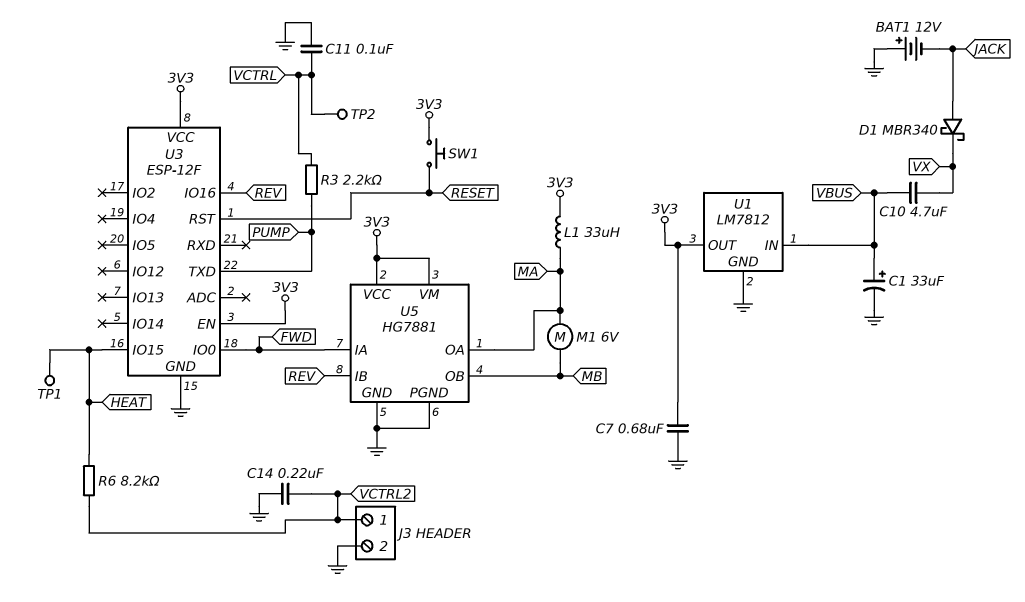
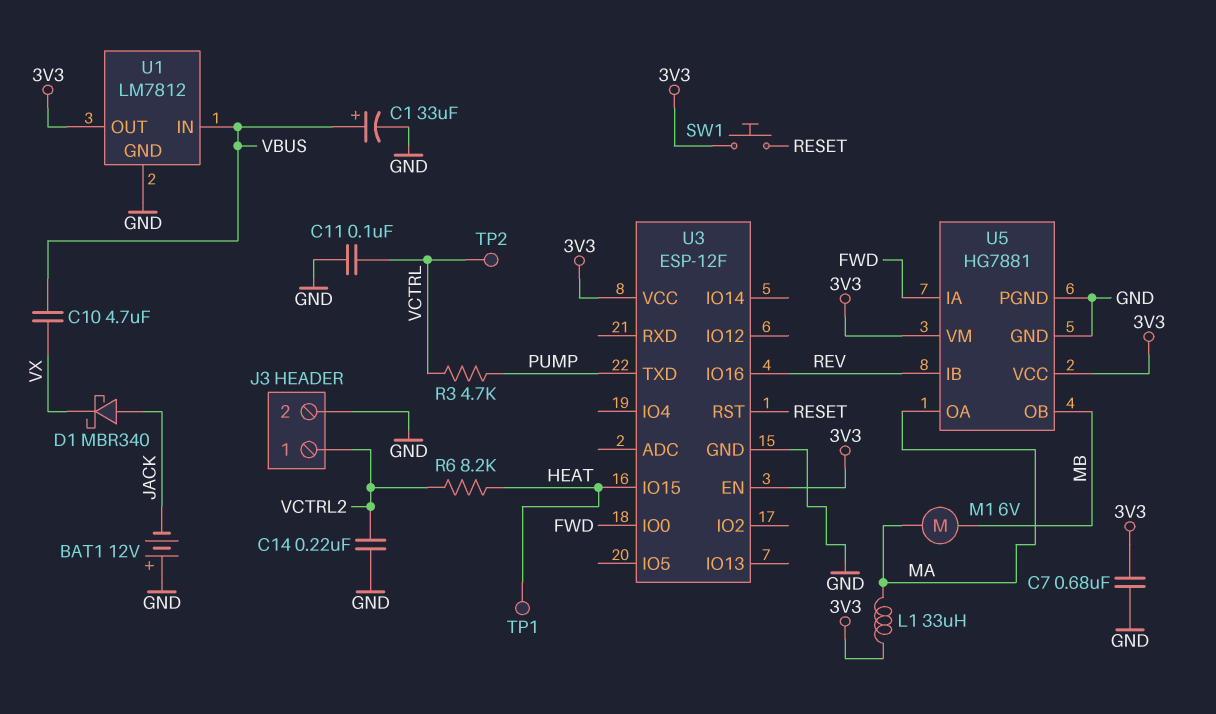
R3: 2.2k (PUMP, VCTRL) -> 4.7k (PUMP, VCTRL)

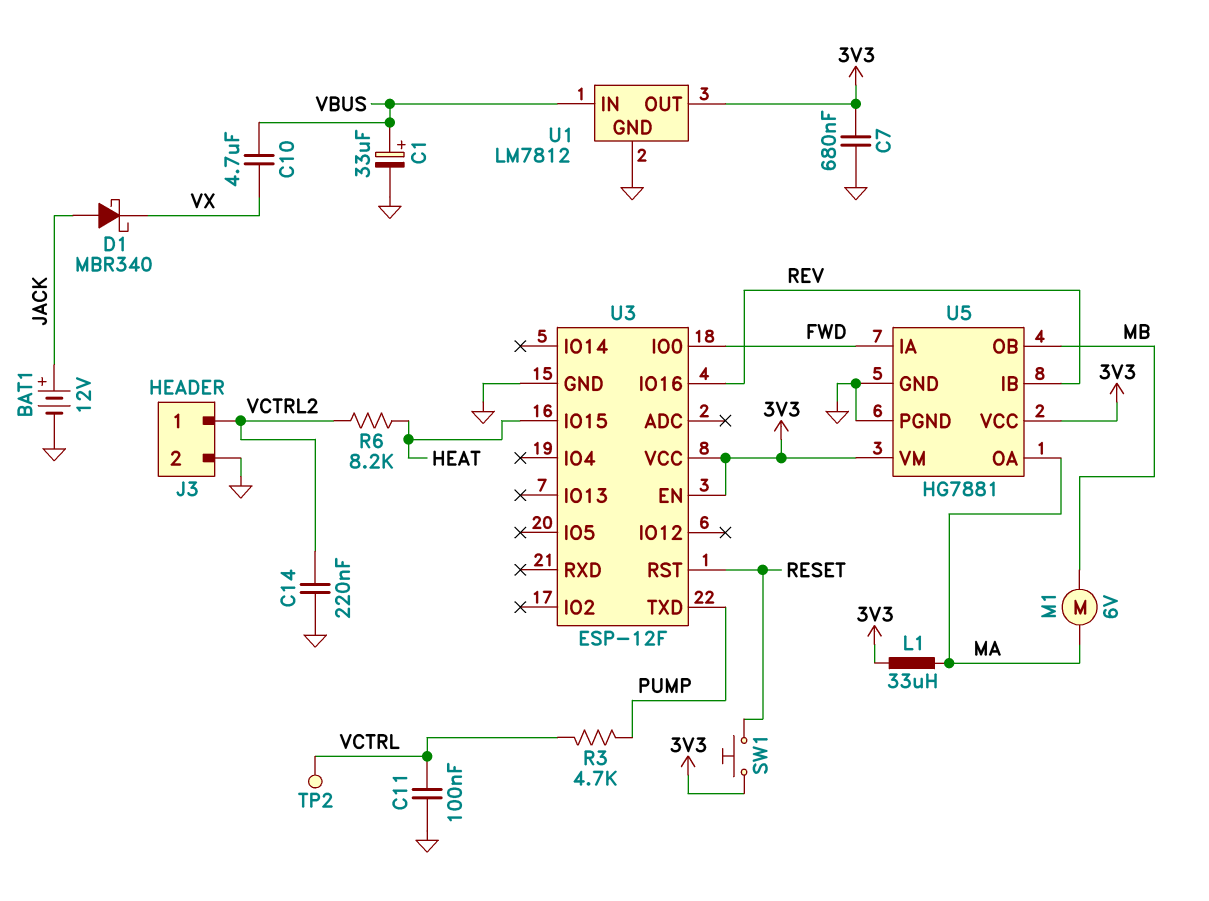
BAT1: 12V (plus GND, minus JACK) -> 12V (plus JACK, minus GND)
TP1: test point (HEAT) -> none

